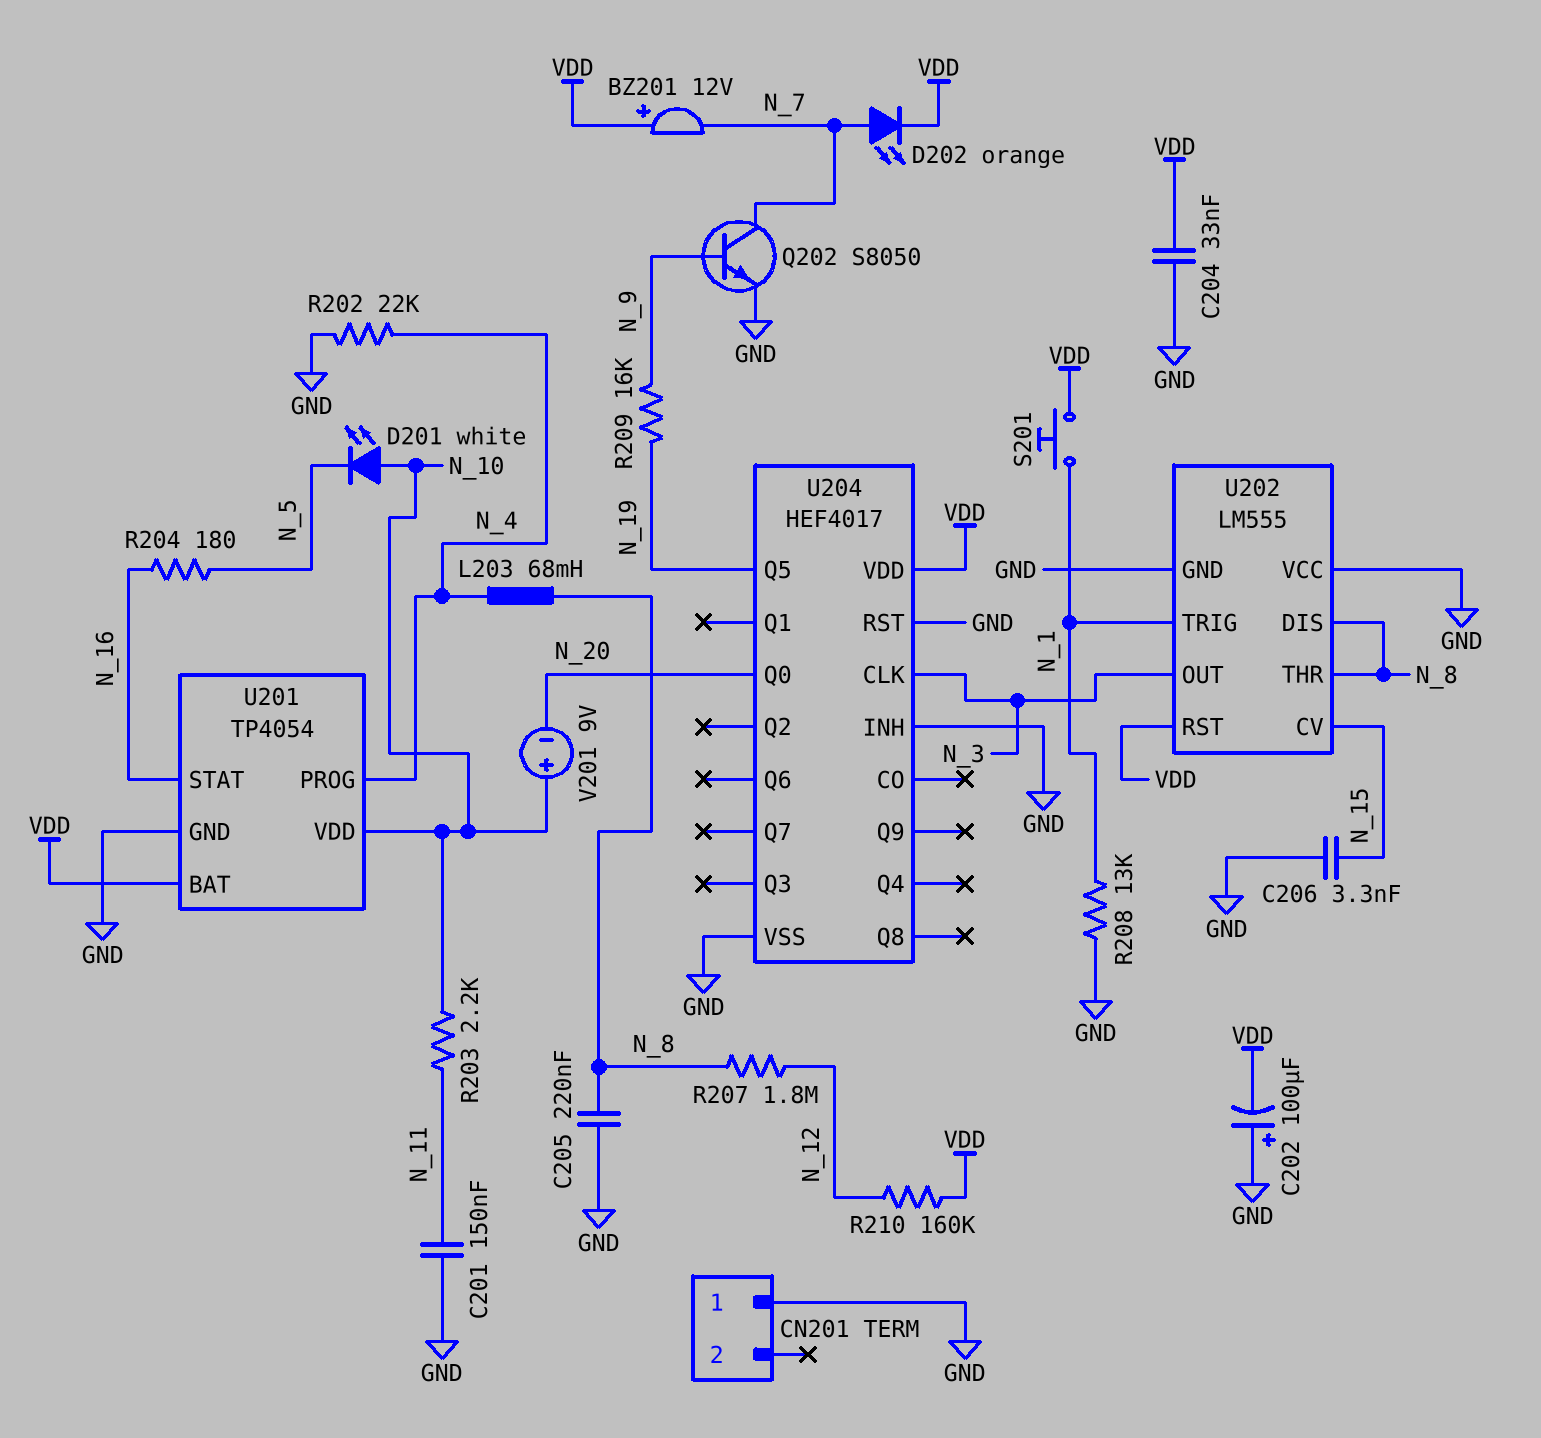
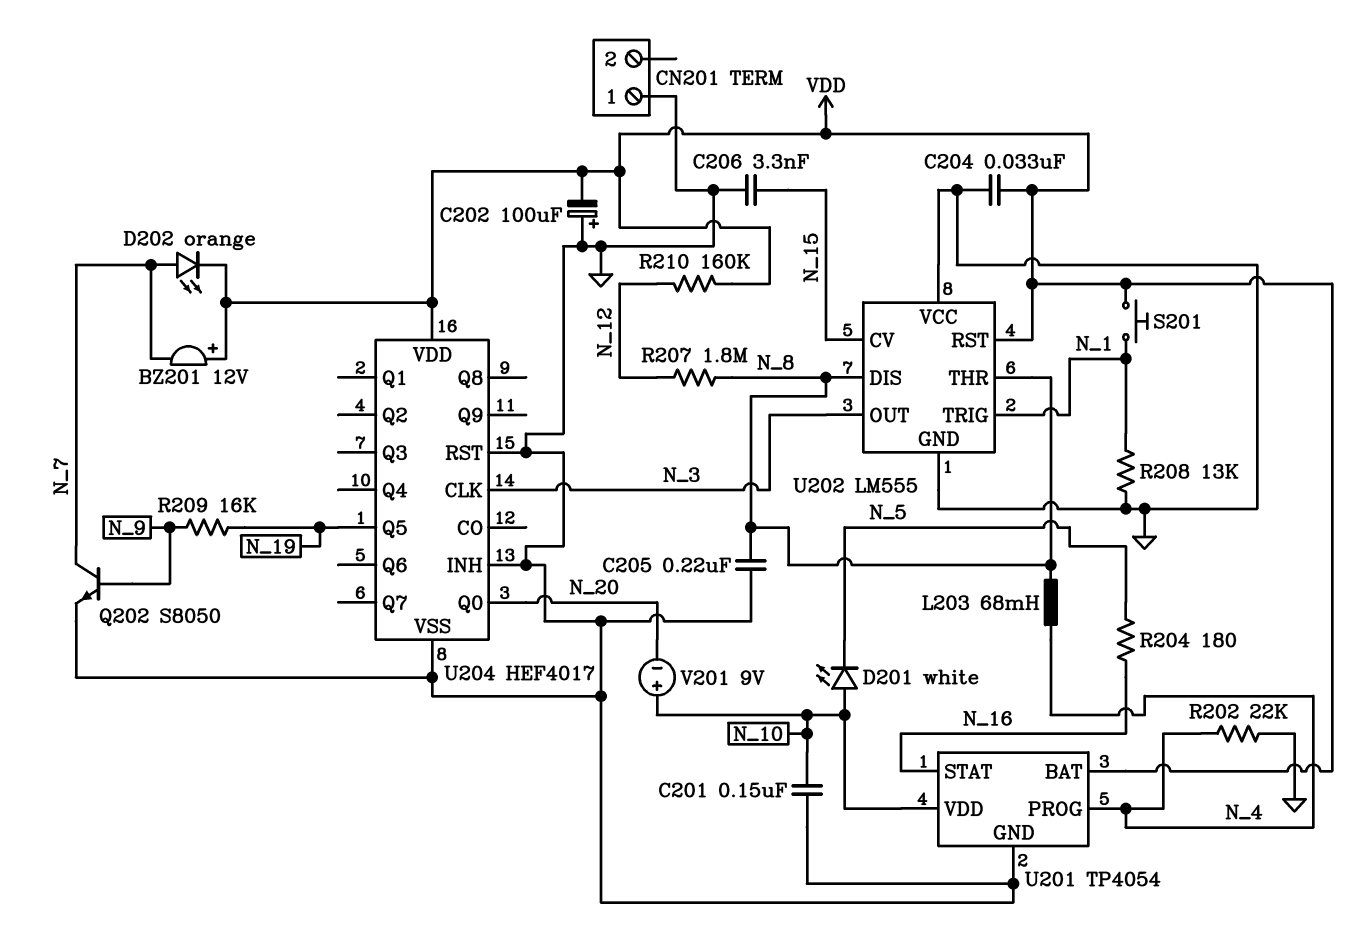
C201: 150nF (GND, N_11) -> 150nF (GND, N_10)
R203: 2.2k (N_10, N_11) -> none

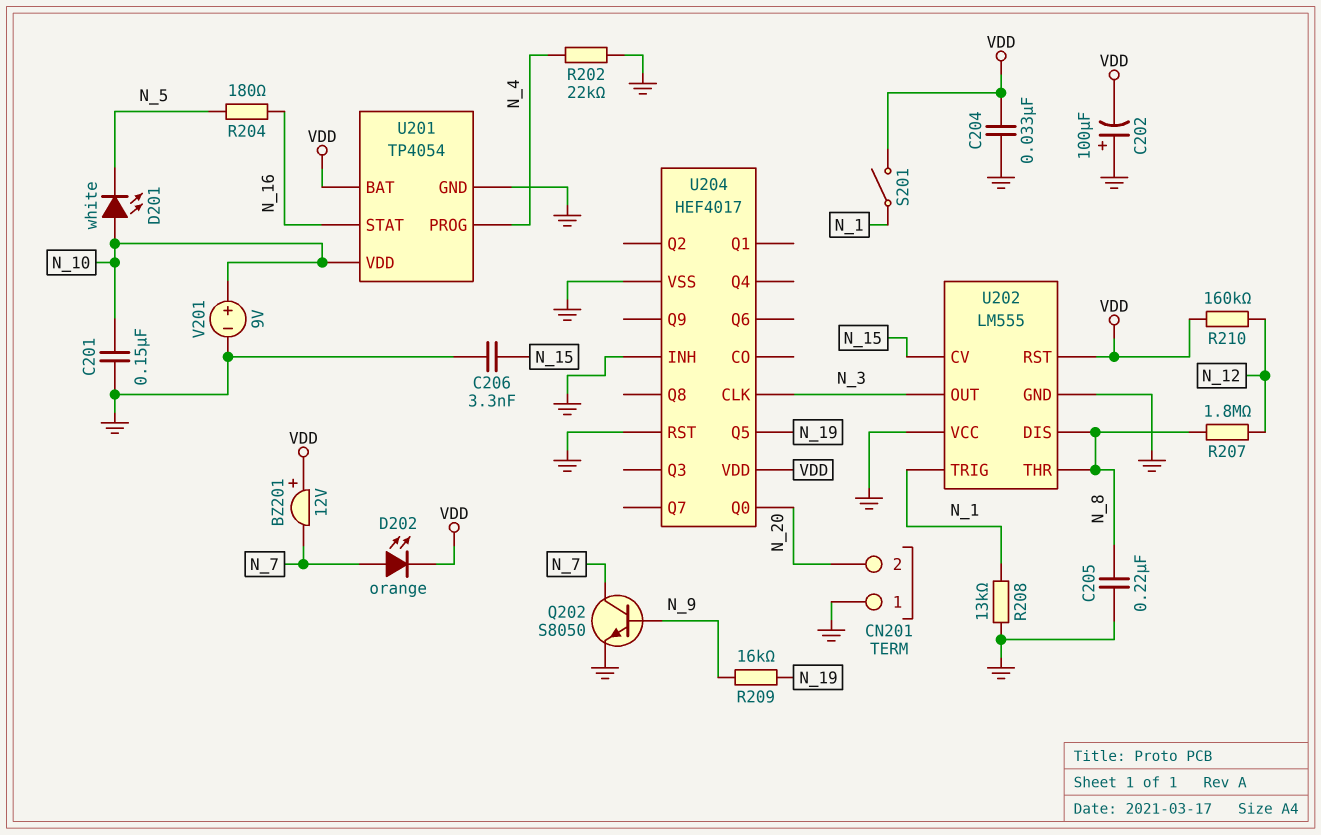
CN201 pin 2: none -> N_20
L203: 68mH (N_4, N_8) -> none
S201: button (N_1, VDD) -> switch (N_1, VDD)
V201: 9V (plus N_10, minus N_20) -> 9V (plus N_10, minus GND)

